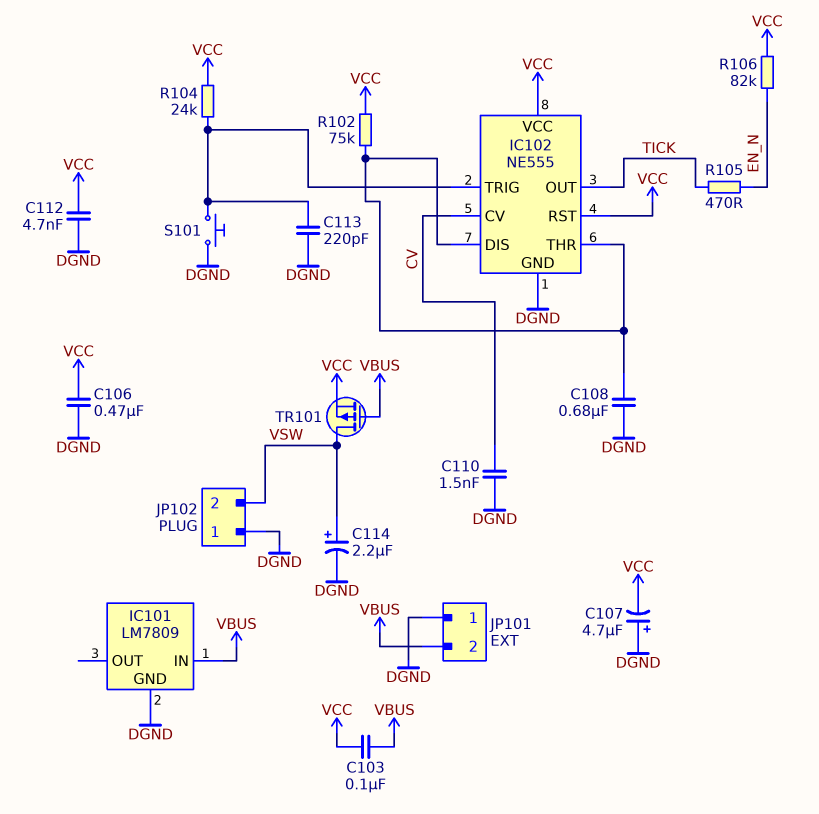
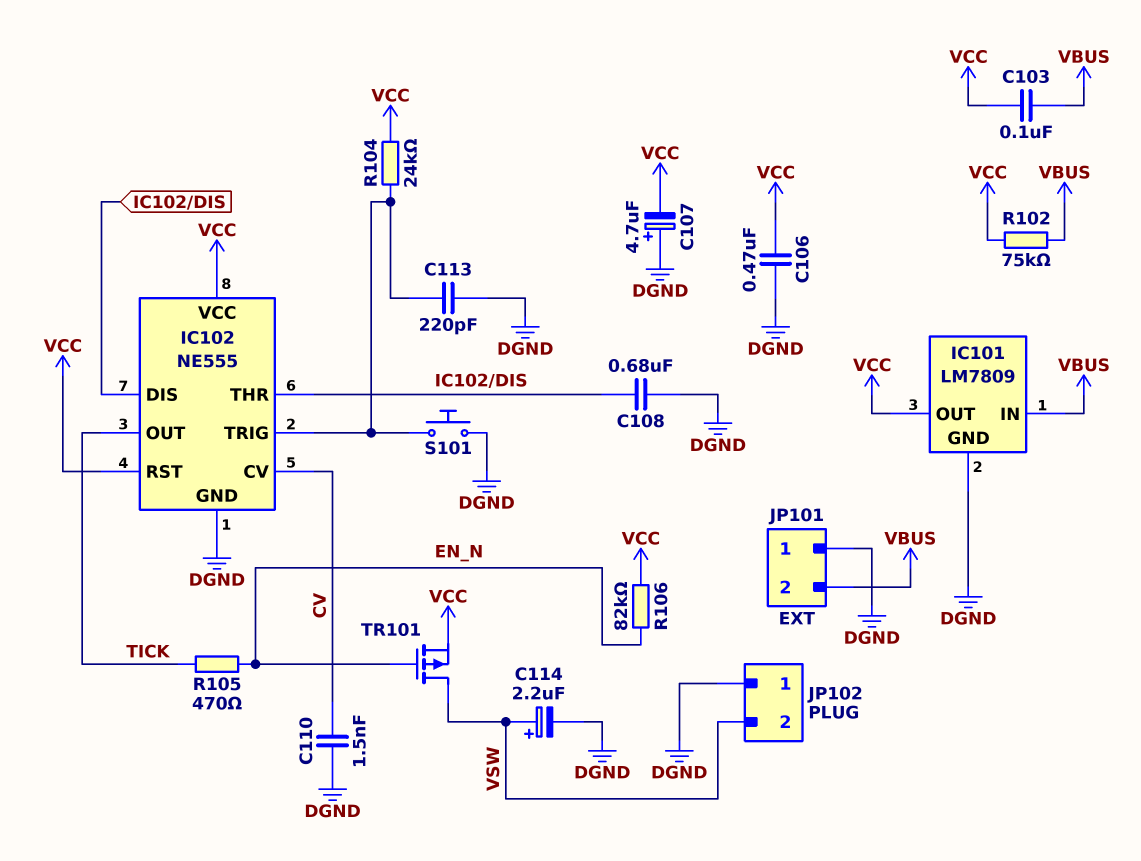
C112: 4.7nF (DGND, VCC) -> none
IC101 pin OUT: none -> VCC
R102: 75k (IC102/DIS, VCC) -> 75k (VBUS, VCC)
TR101: PMOS (G VBUS, D VSW, S VCC) -> PMOS (G EN_N, D VSW, S VCC)

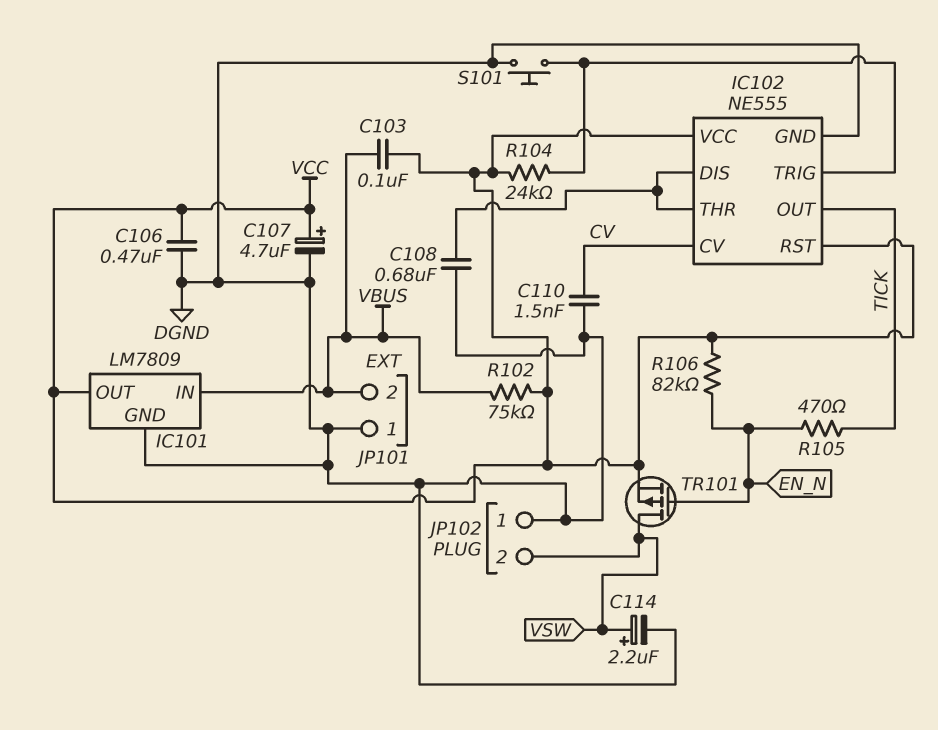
C107: 4.7uF (plus DGND, minus VCC) -> 4.7uF (plus VCC, minus DGND)
C113: 220pF (DGND, IC102/TRIG) -> none

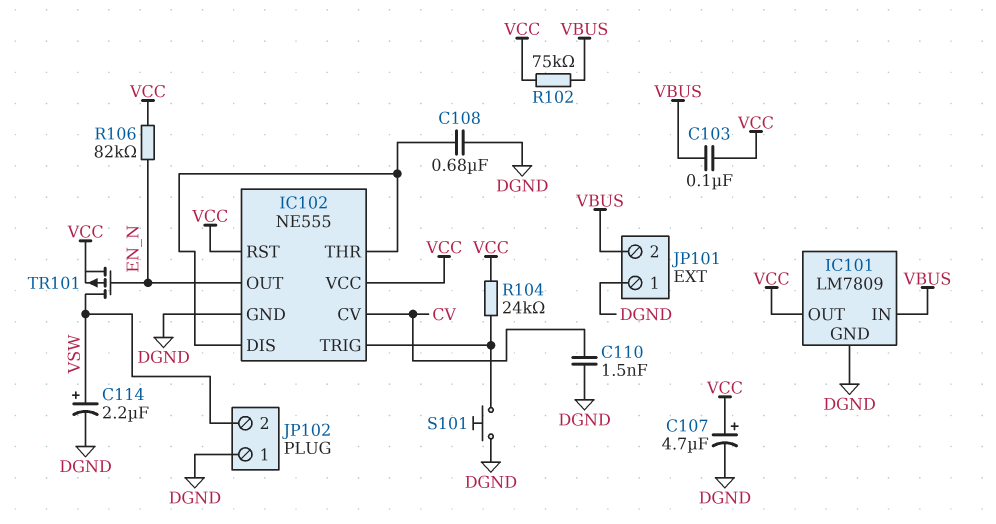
C106: 470nF (DGND, VCC) -> none
IC102 pin OUT: TICK -> EN_N
R105: 470 (EN_N, TICK) -> none

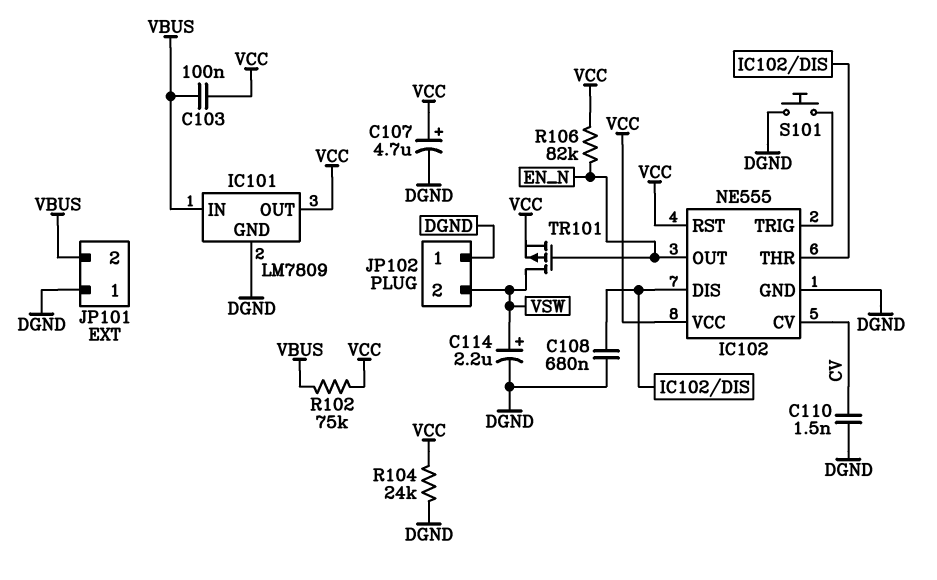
R104: 24k (IC102/TRIG, VCC) -> 24k (DGND, VCC)

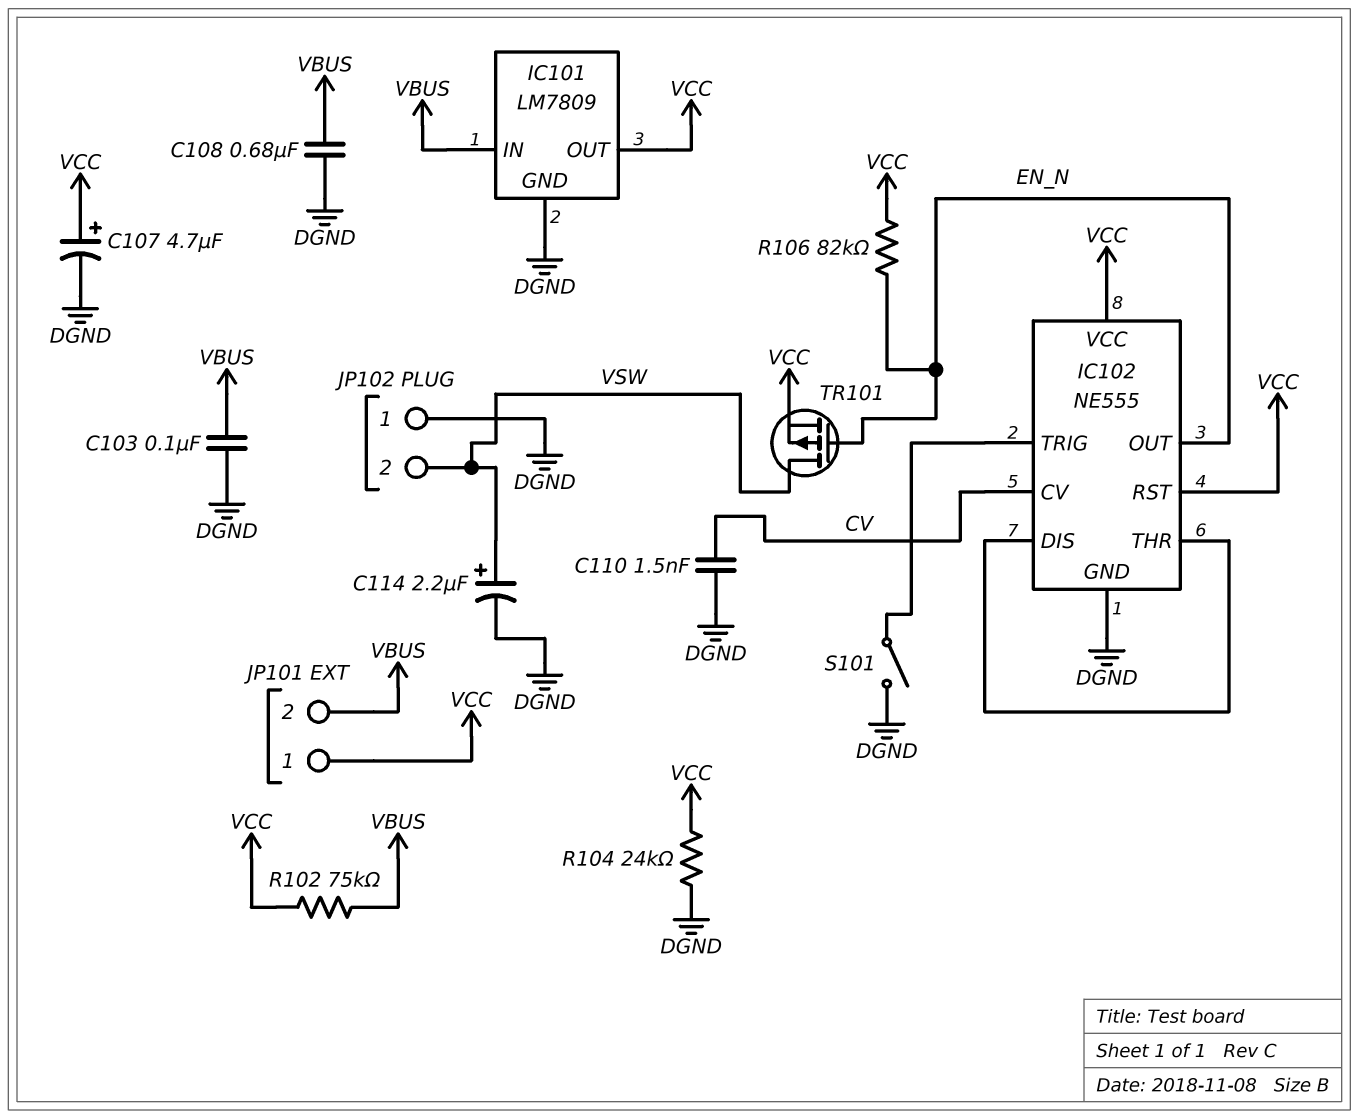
C103: 100nF (VBUS, VCC) -> 100nF (DGND, VBUS)
C108: 680nF (DGND, IC102/DIS) -> 680nF (DGND, VBUS)
JP101 pin 1: DGND -> VCC
S101: button (DGND, IC102/TRIG) -> switch (DGND, IC102/TRIG)

